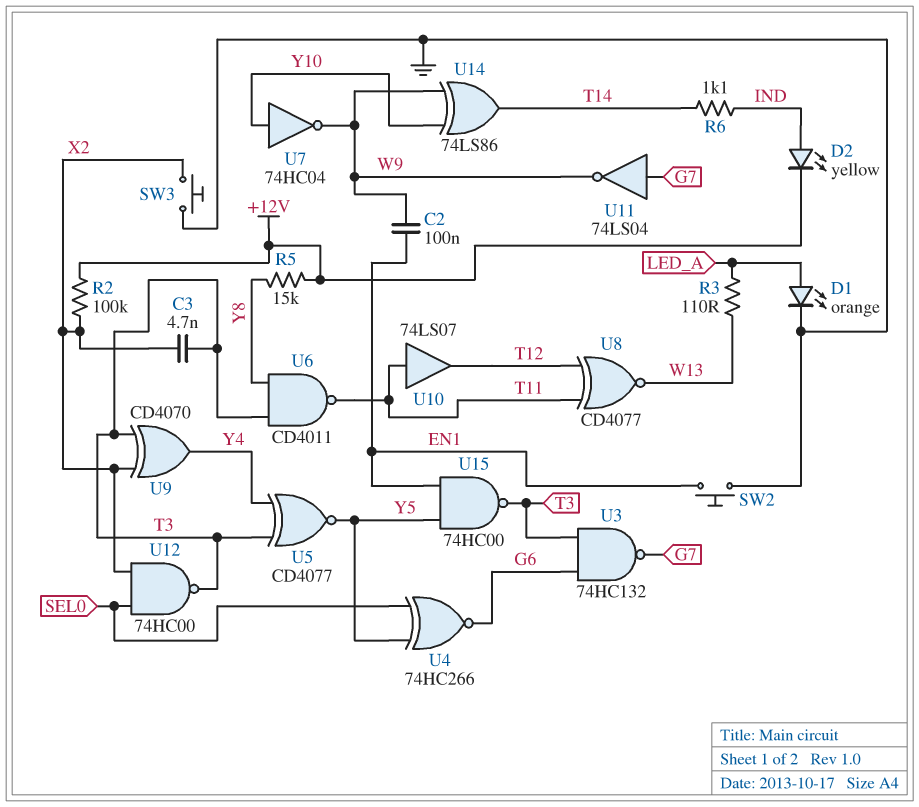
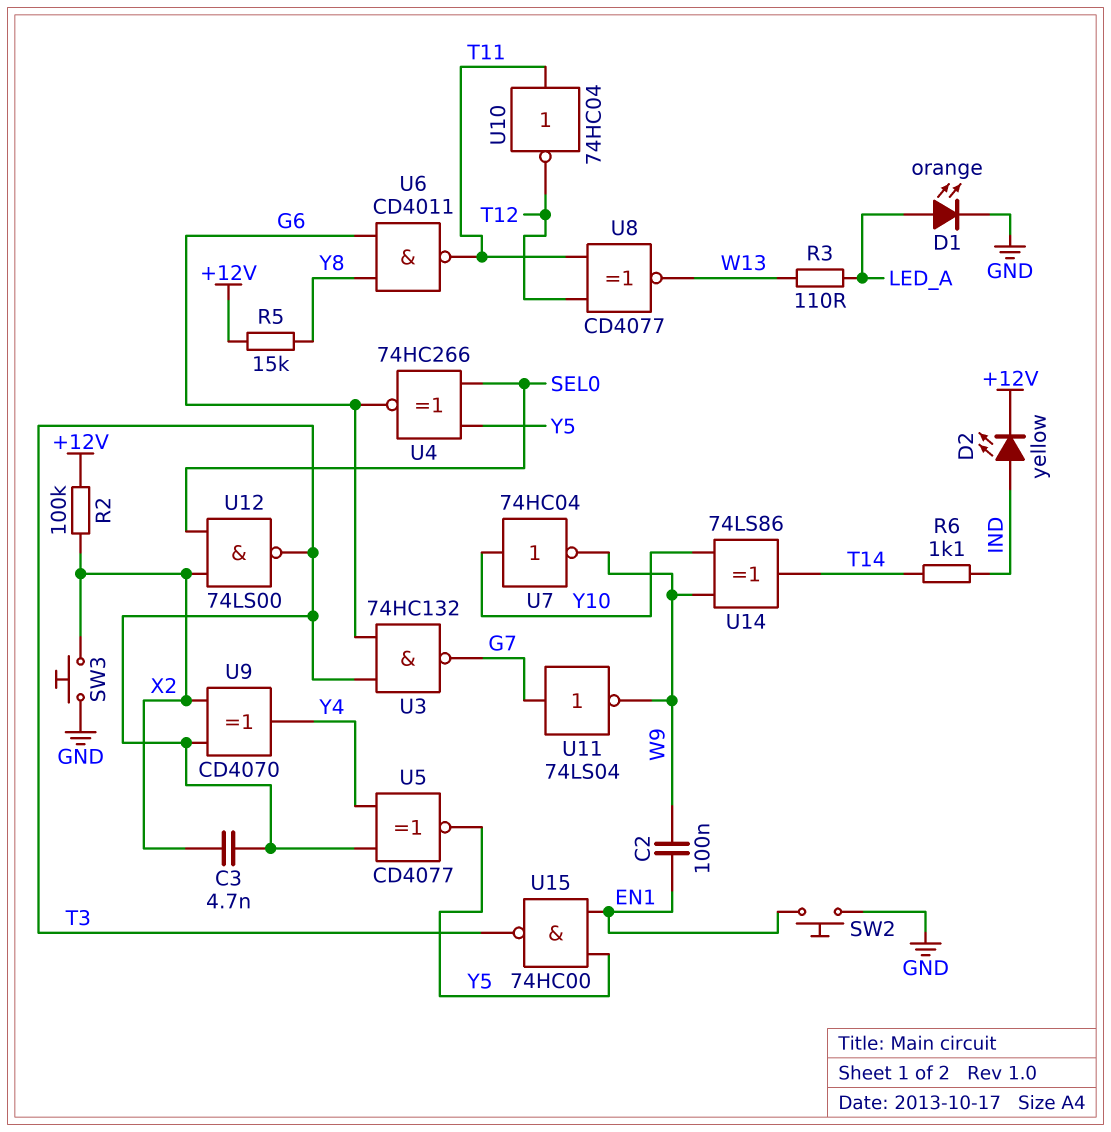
U6: NAND CD4011 (in T3, in Y8, out T11) -> NAND CD4011 (in G6, in Y8, out T11)
U10: buffer 74LS07 (in T11, out T12) -> NOT 74HC04 (in T11, out T12)
U12: NAND 74HC00 (in SEL0, in X2, out T3) -> NAND 74LS00 (in SEL0, in X2, out T3)

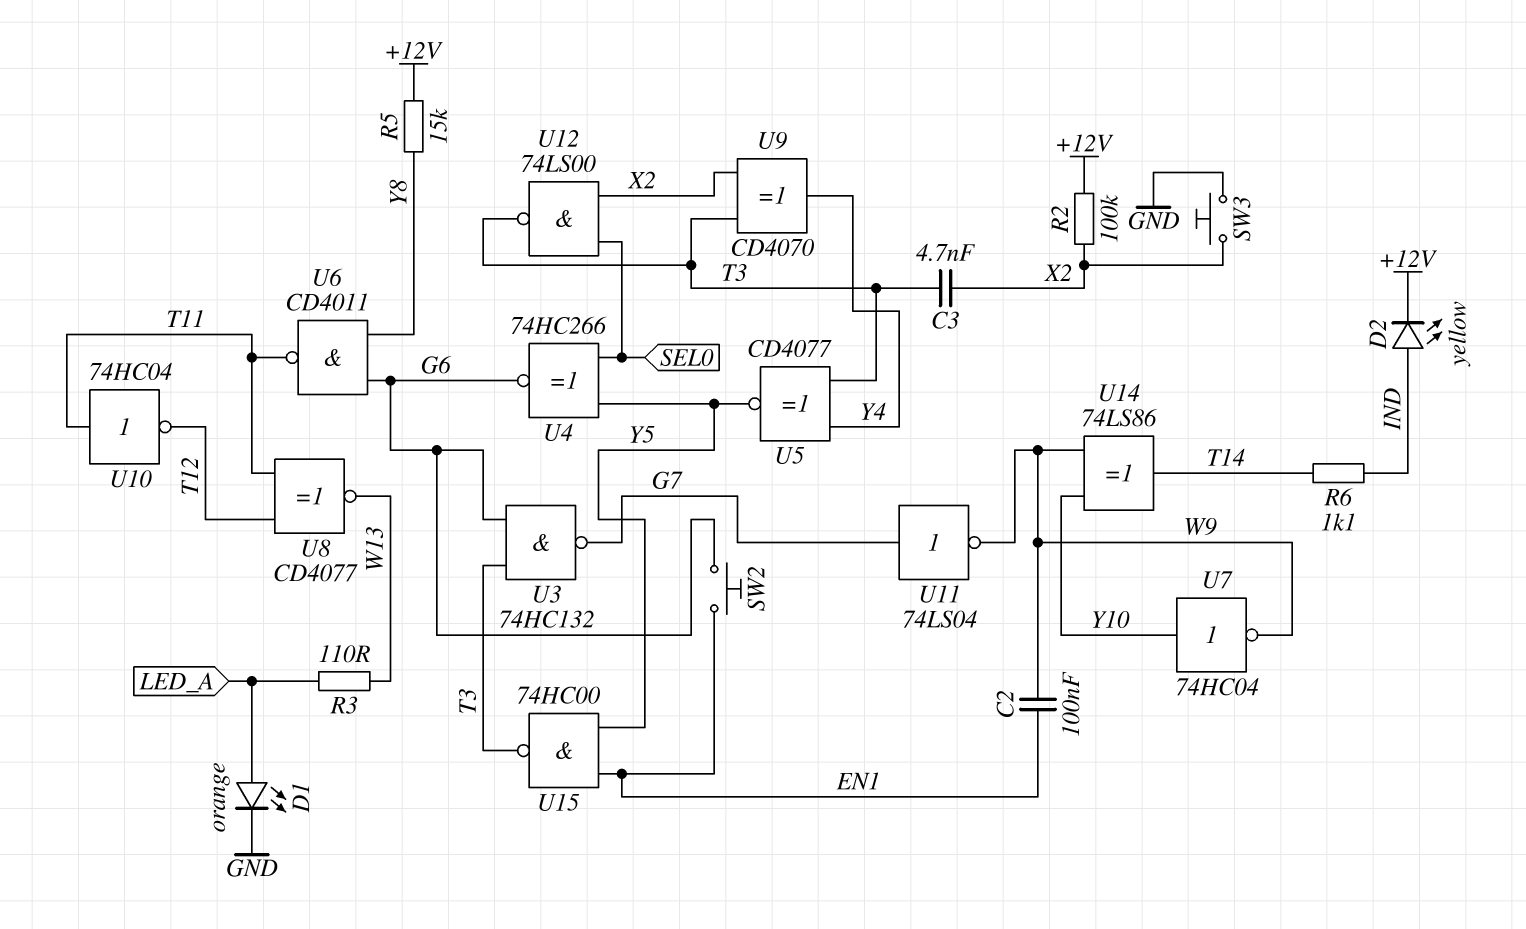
SW2: button (EN1, GND) -> button (EN1, G6)

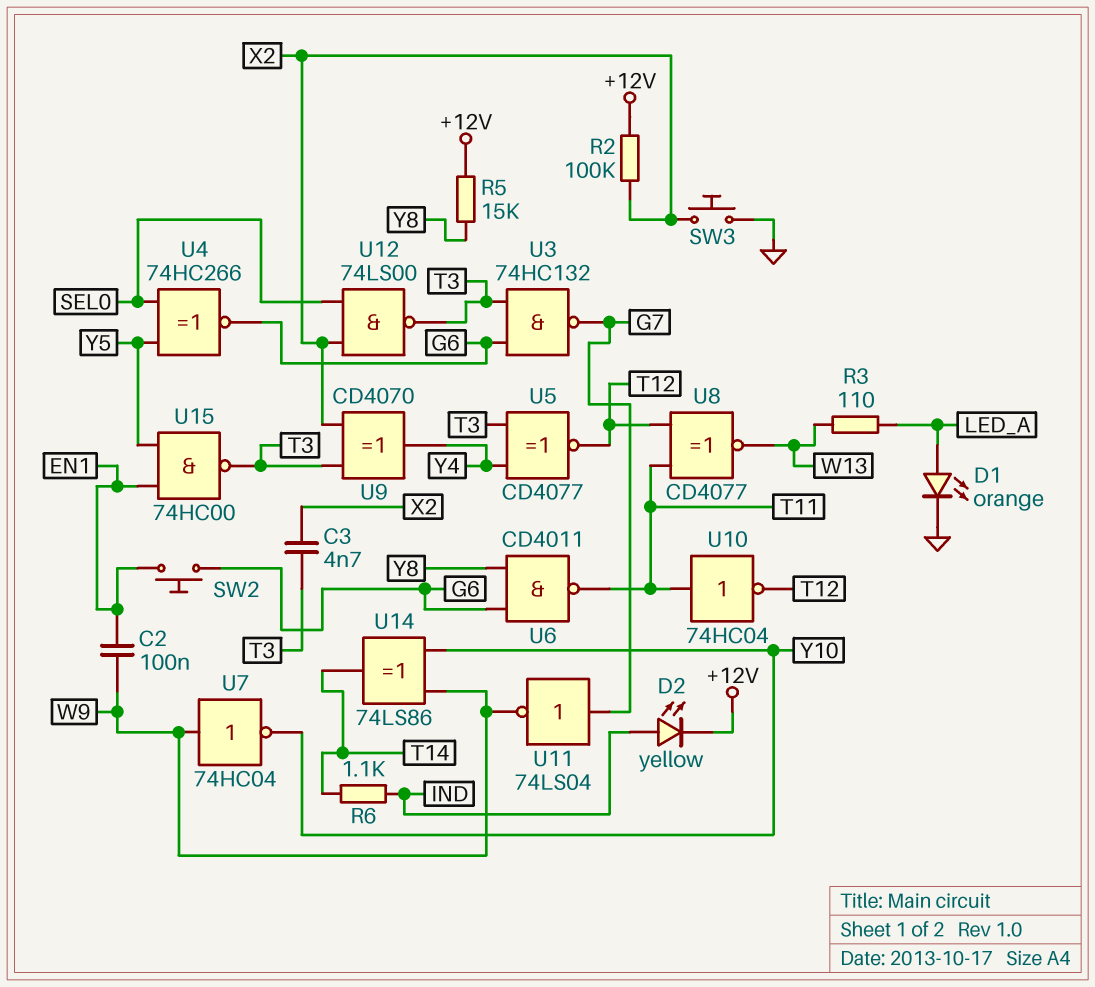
U5: XNOR CD4077 (in T3, in Y4, out Y5) -> XNOR CD4077 (in T3, in Y4, out T12)
U7: NOT 74HC04 (in Y10, out W9) -> NOT 74HC04 (in W9, out Y10)

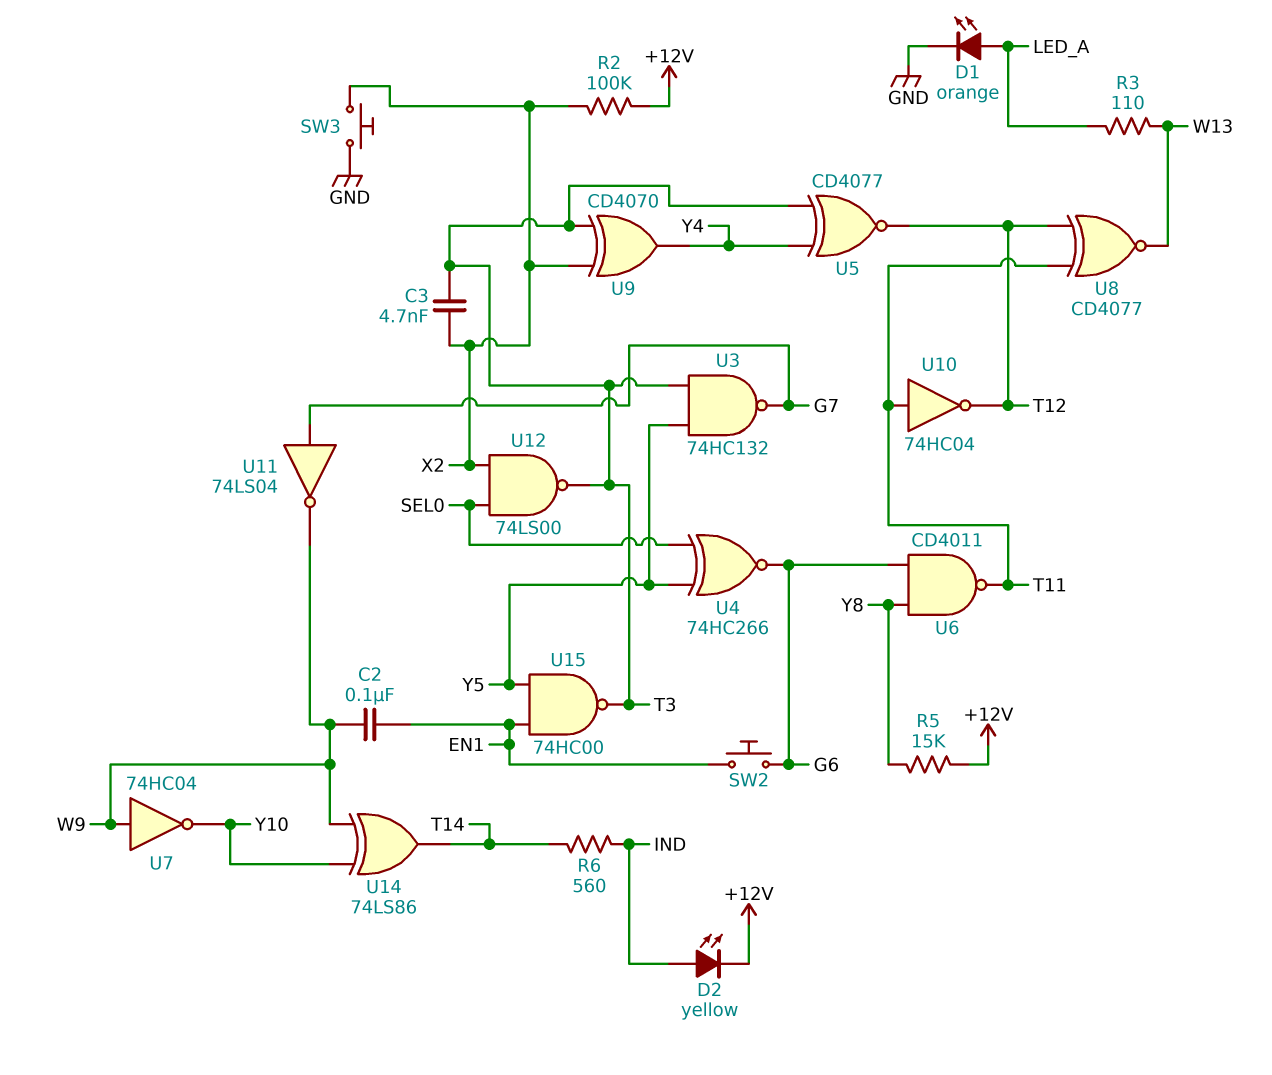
R6: 1.1k (IND, T14) -> 560 (IND, T14)
U3: NAND 74HC132 (in G6, in T3, out G7) -> NAND 74HC132 (in T3, in Y5, out G7)

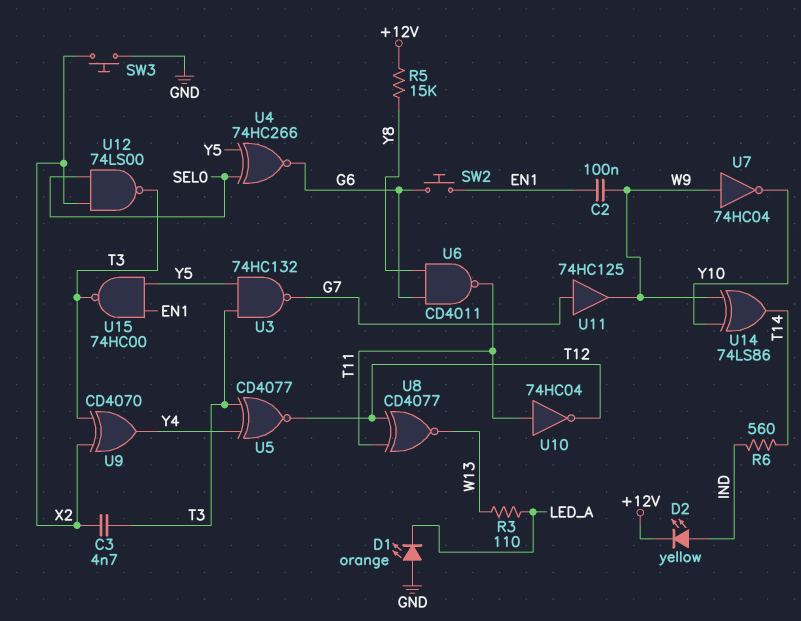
D1: LED orange (A LED_A, K GND) -> LED orange (A GND, K LED_A)
R2: 100k (+12V, X2) -> none
U11: NOT 74LS04 (in G7, out W9) -> buffer 74HC125 (in G7, out W9)

